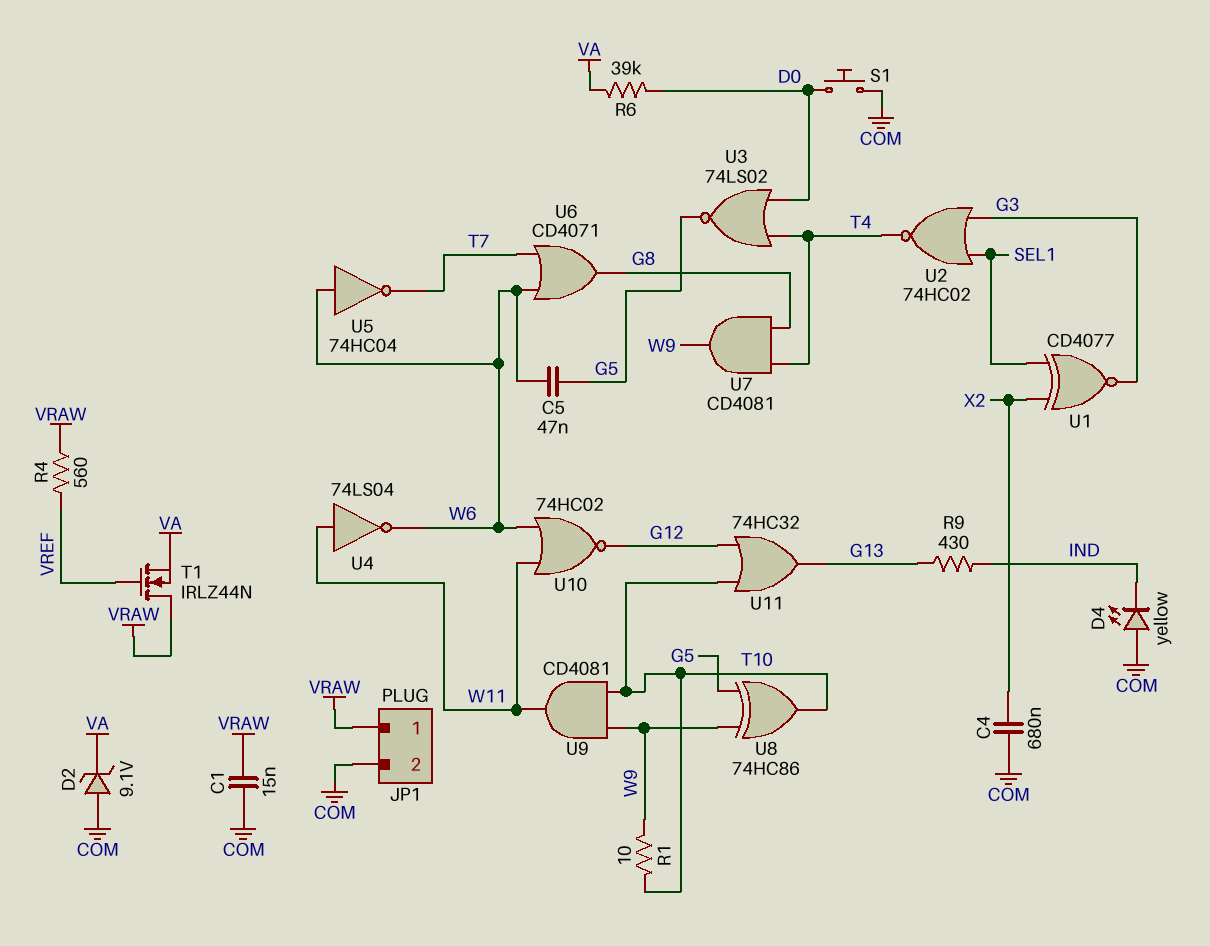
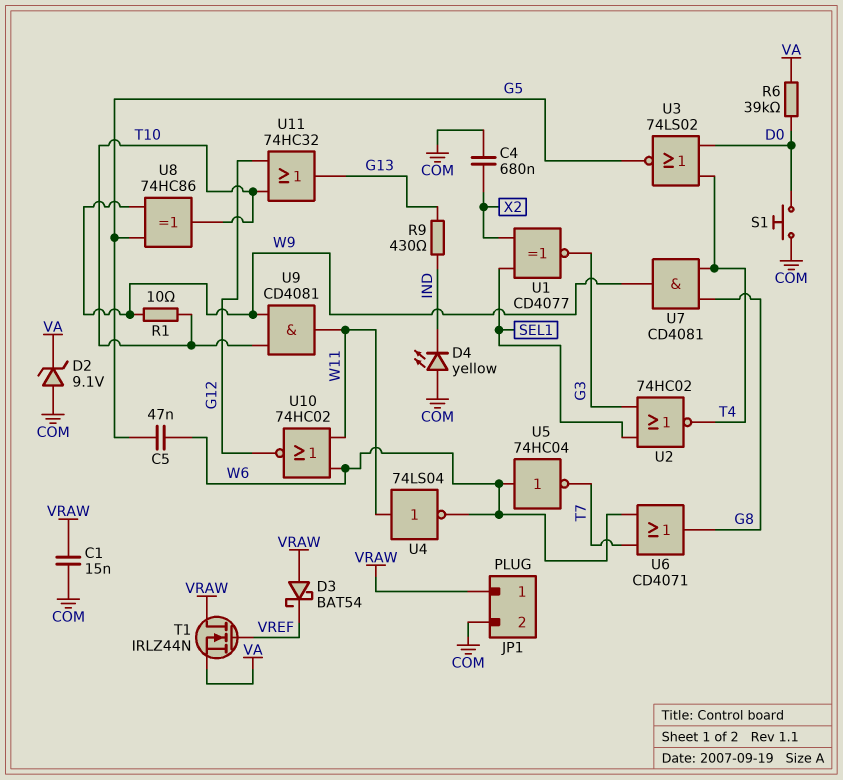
D3: none -> schottky BAT54 (A VRAW, K VREF)
R4: 560 (VRAW, VREF) -> none

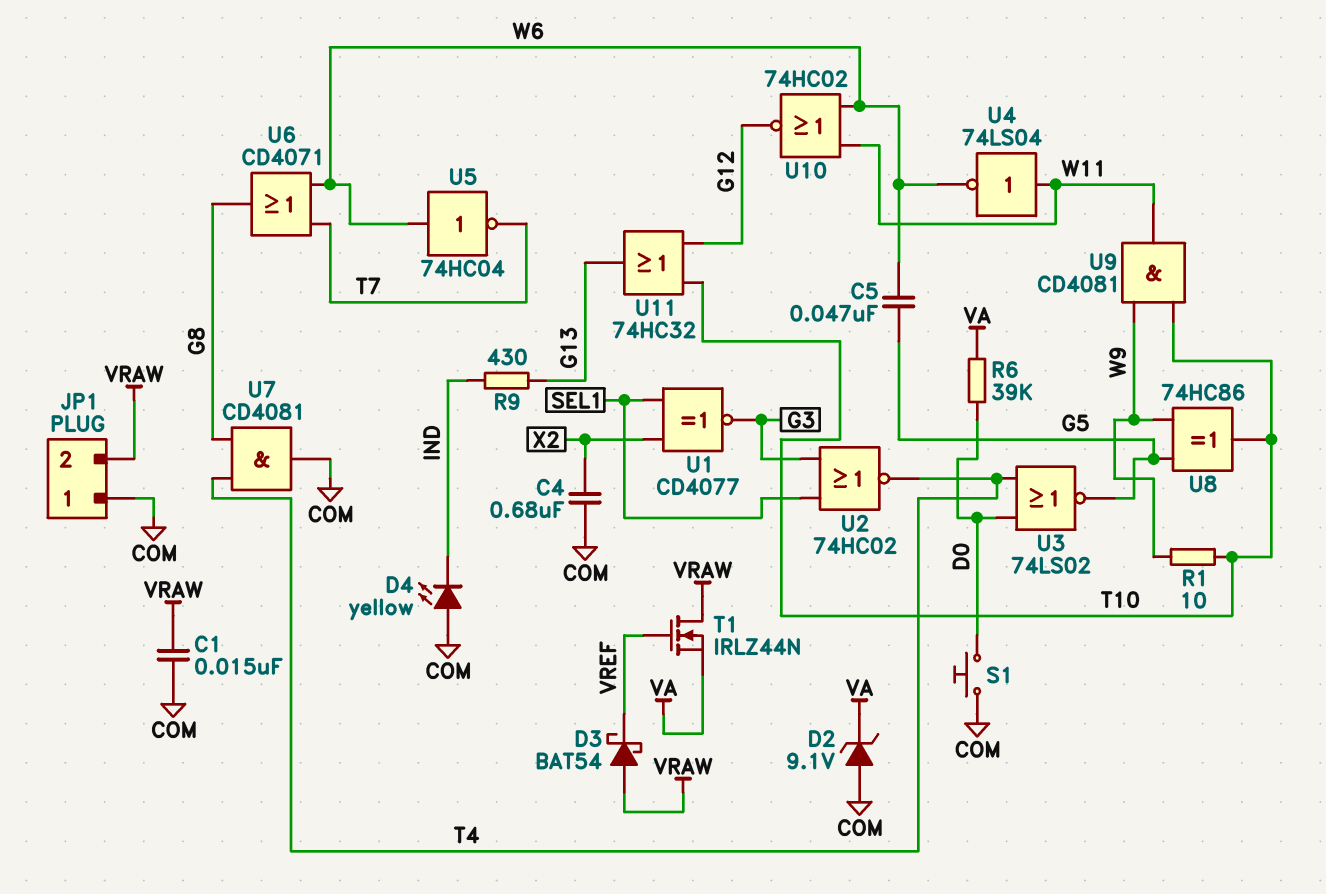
JP1 pin 1: VRAW -> COM
JP1 pin 2: COM -> VRAW
U7: AND CD4081 (in G8, in T4, out W9) -> AND CD4081 (in G8, in T4, out COM)

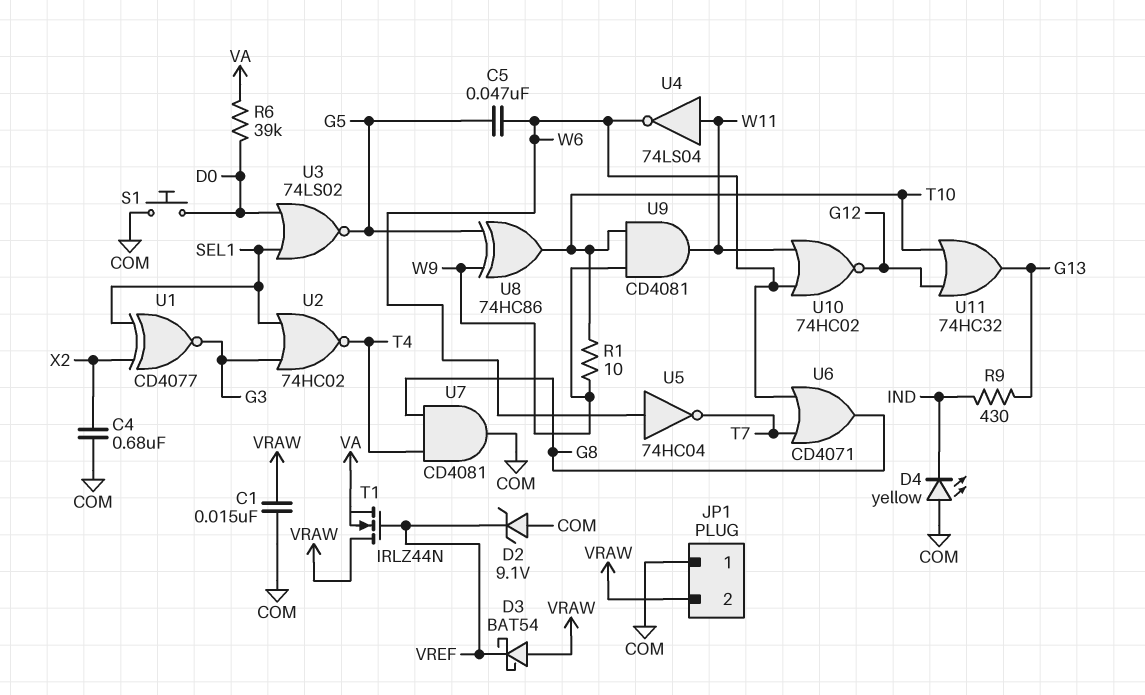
D2: zener 9.1V (A COM, K VA) -> zener 9.1V (A COM, K VREF)
U3: NOR 74LS02 (in D0, in T4, out G5) -> NOR 74LS02 (in D0, in SEL1, out G5)

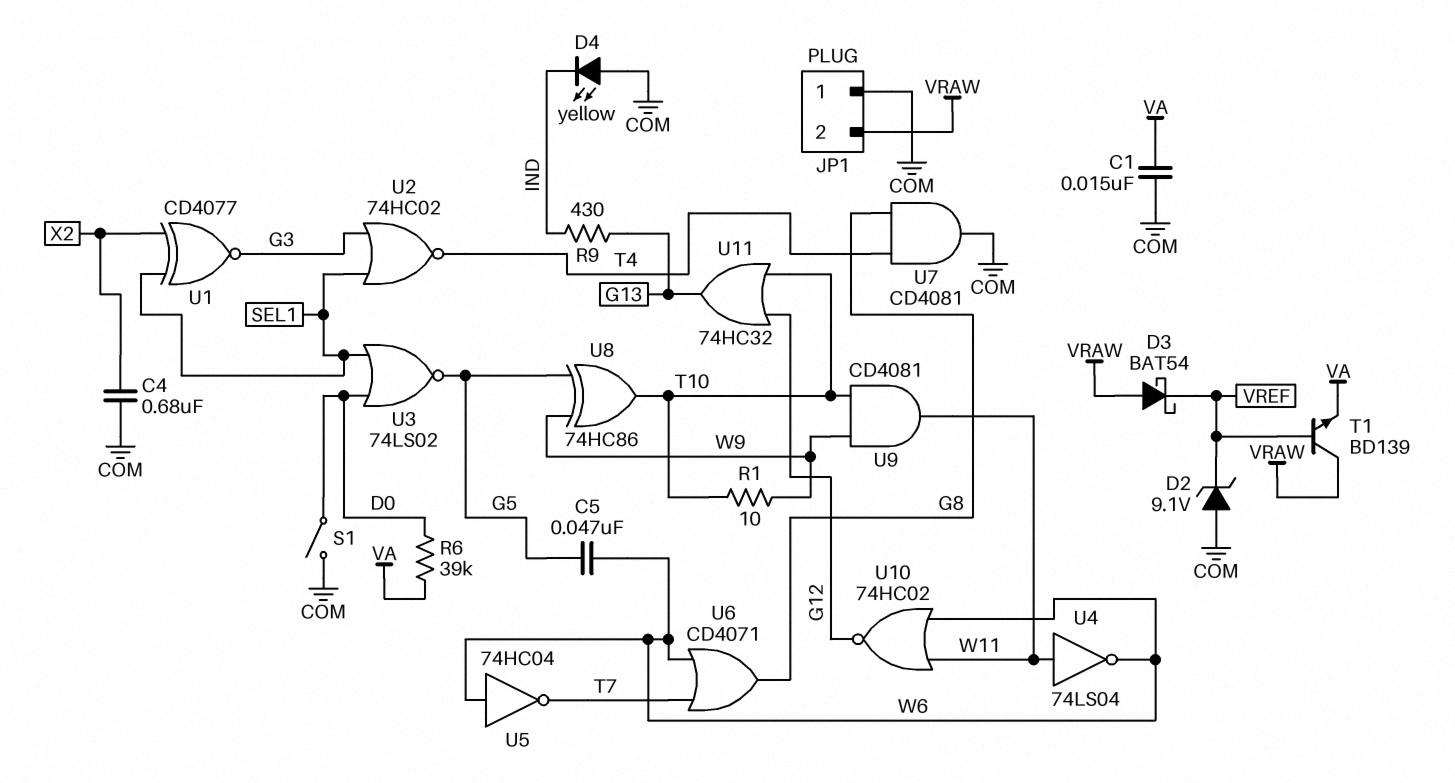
C1: 15nF (COM, VRAW) -> 15nF (COM, VA)
S1: button (COM, D0) -> switch (COM, D0)
T1: NMOS IRLZ44N (G VREF, D VRAW, S VA) -> NPN BD139 (B VREF, C VRAW, E VA)

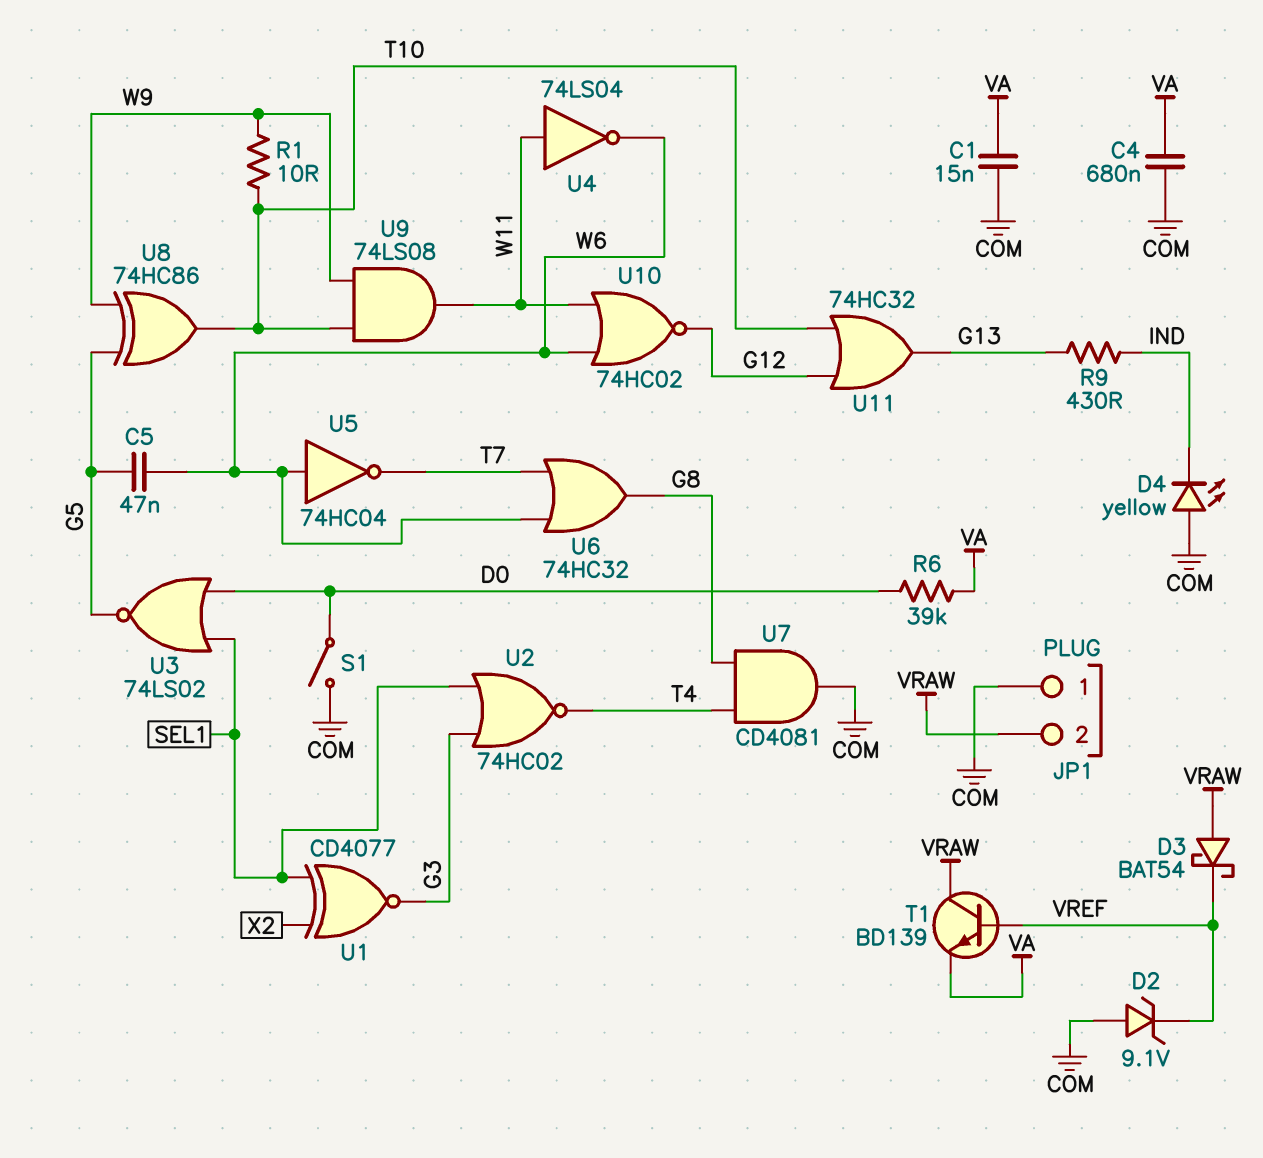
C4: 680nF (COM, X2) -> 680nF (COM, VA)
U6: OR CD4071 (in T7, in W6, out G8) -> OR 74HC32 (in T7, in W6, out G8)
U9: AND CD4081 (in T10, in W9, out W11) -> AND 74LS08 (in T10, in W9, out W11)

